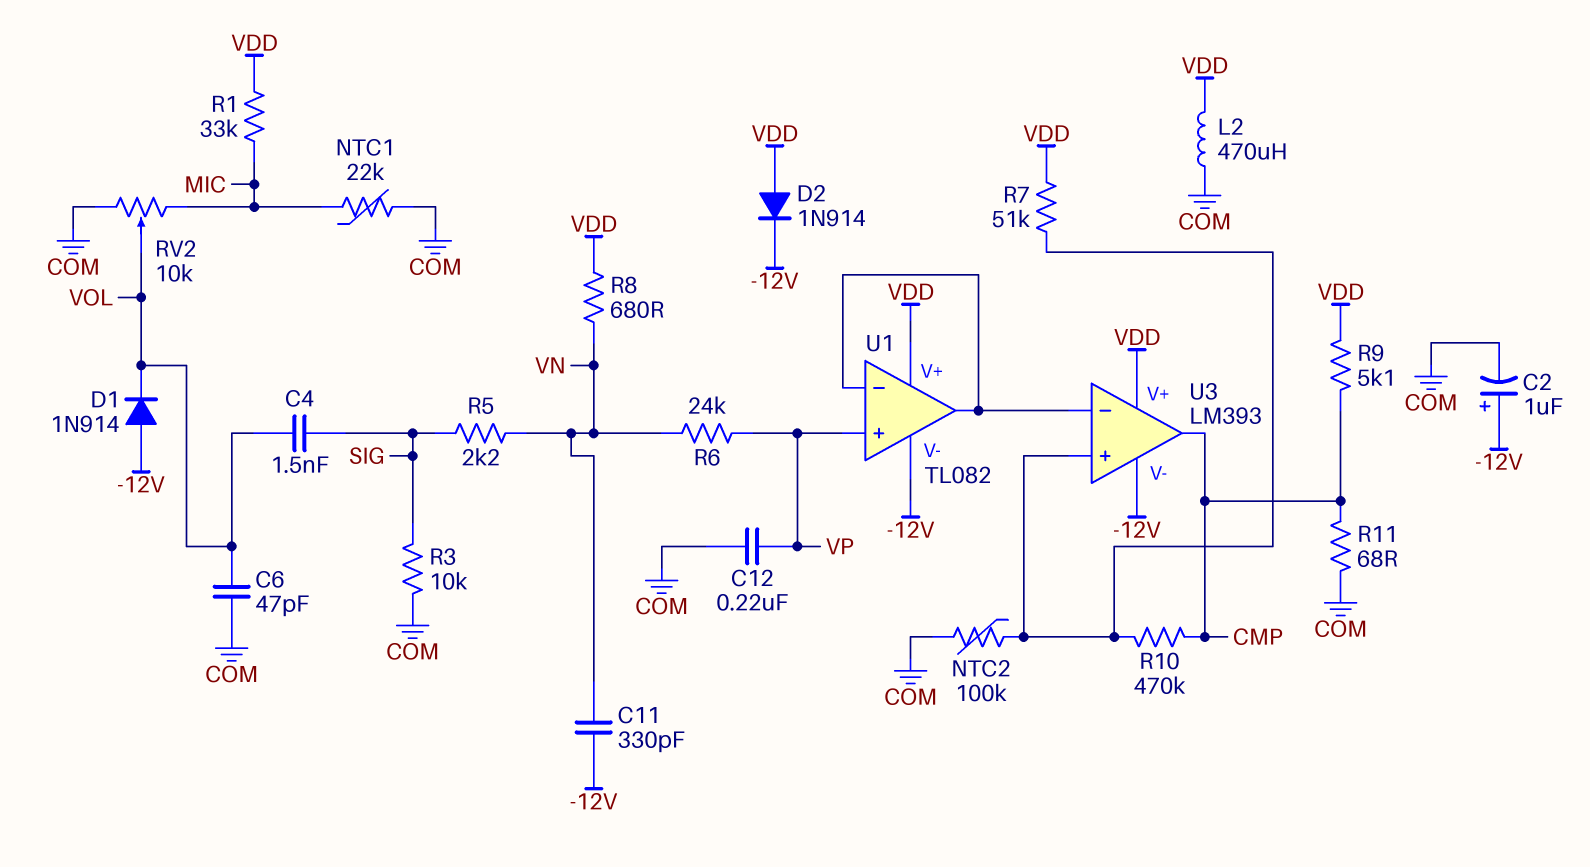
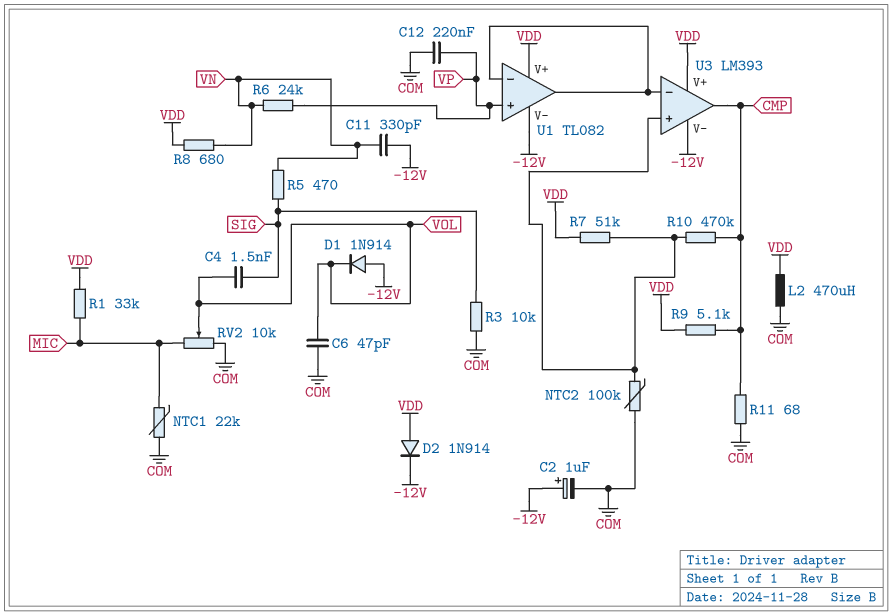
R5: 2.2k (SIG, VN) -> 470 (SIG, VN)

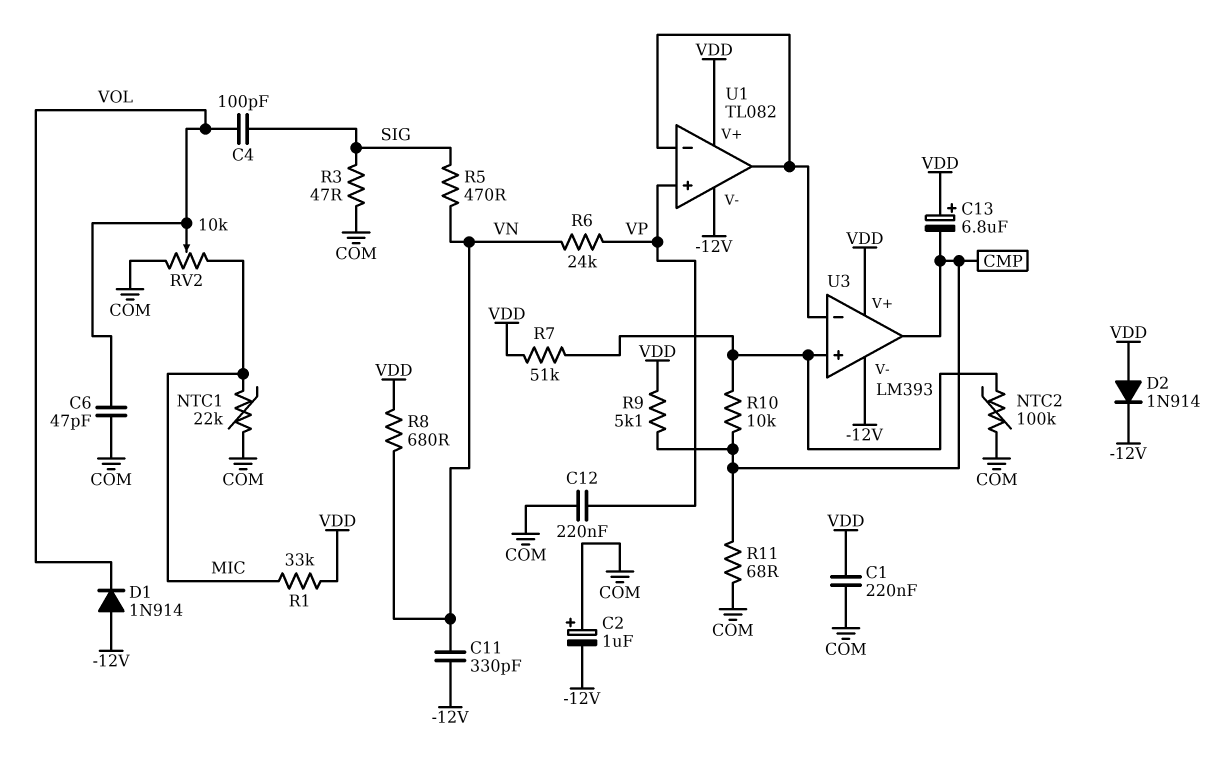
C1: none -> 220nF (COM, VDD)
C2: 1uF (plus -12V, minus COM) -> 1uF (plus COM, minus -12V)
C4: 1.5nF (SIG, VOL) -> 100pF (SIG, VOL)
C13: none -> 6.8uF (plus VDD, minus CMP)
L2: 470uH (COM, VDD) -> none
R3: 10k (COM, SIG) -> 47 (COM, SIG)
R10: 470k (CMP, U3/in+) -> 10k (CMP, U3/in+)

